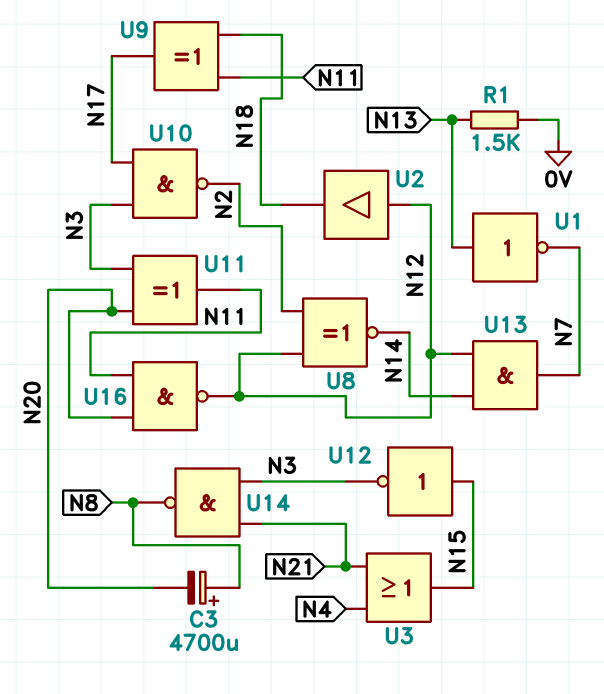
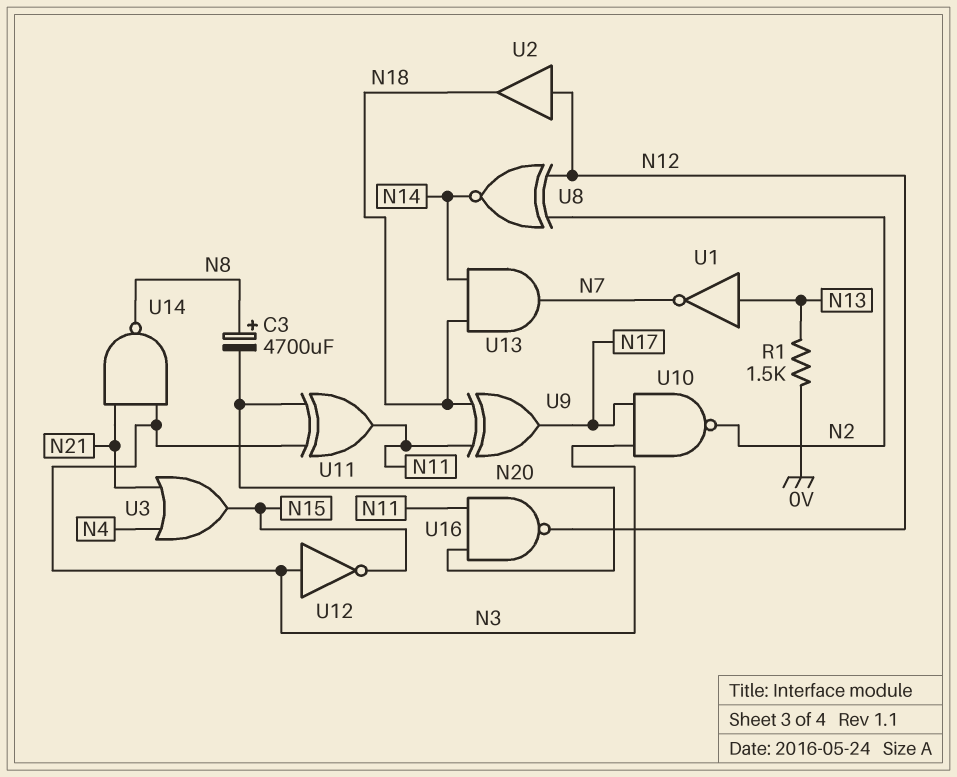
U12: NOT (in N15, out N3) -> NOT (in N3, out N15)
U13: AND (in N12, in N14, out N7) -> AND (in N14, in N18, out N7)

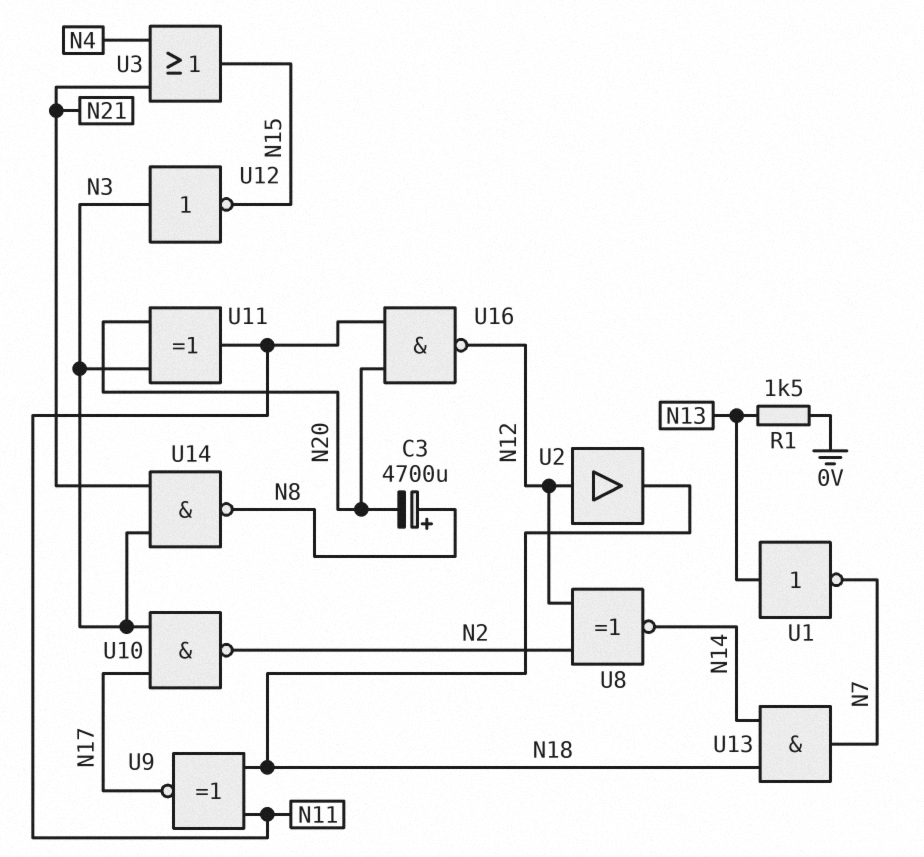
U9: XOR (in N11, in N18, out N17) -> XNOR (in N11, in N18, out N17)

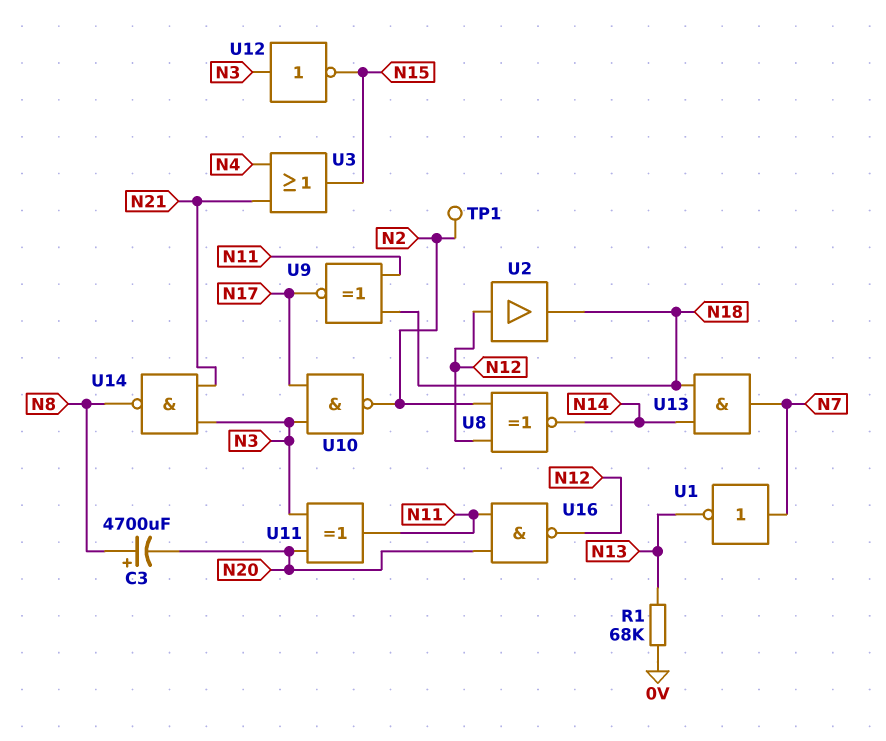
R1: 1.5k (0V, N13) -> 68k (0V, N13)
TP1: none -> test point (N2)
U1: NOT (in N13, out N7) -> NOT (in N7, out N13)

